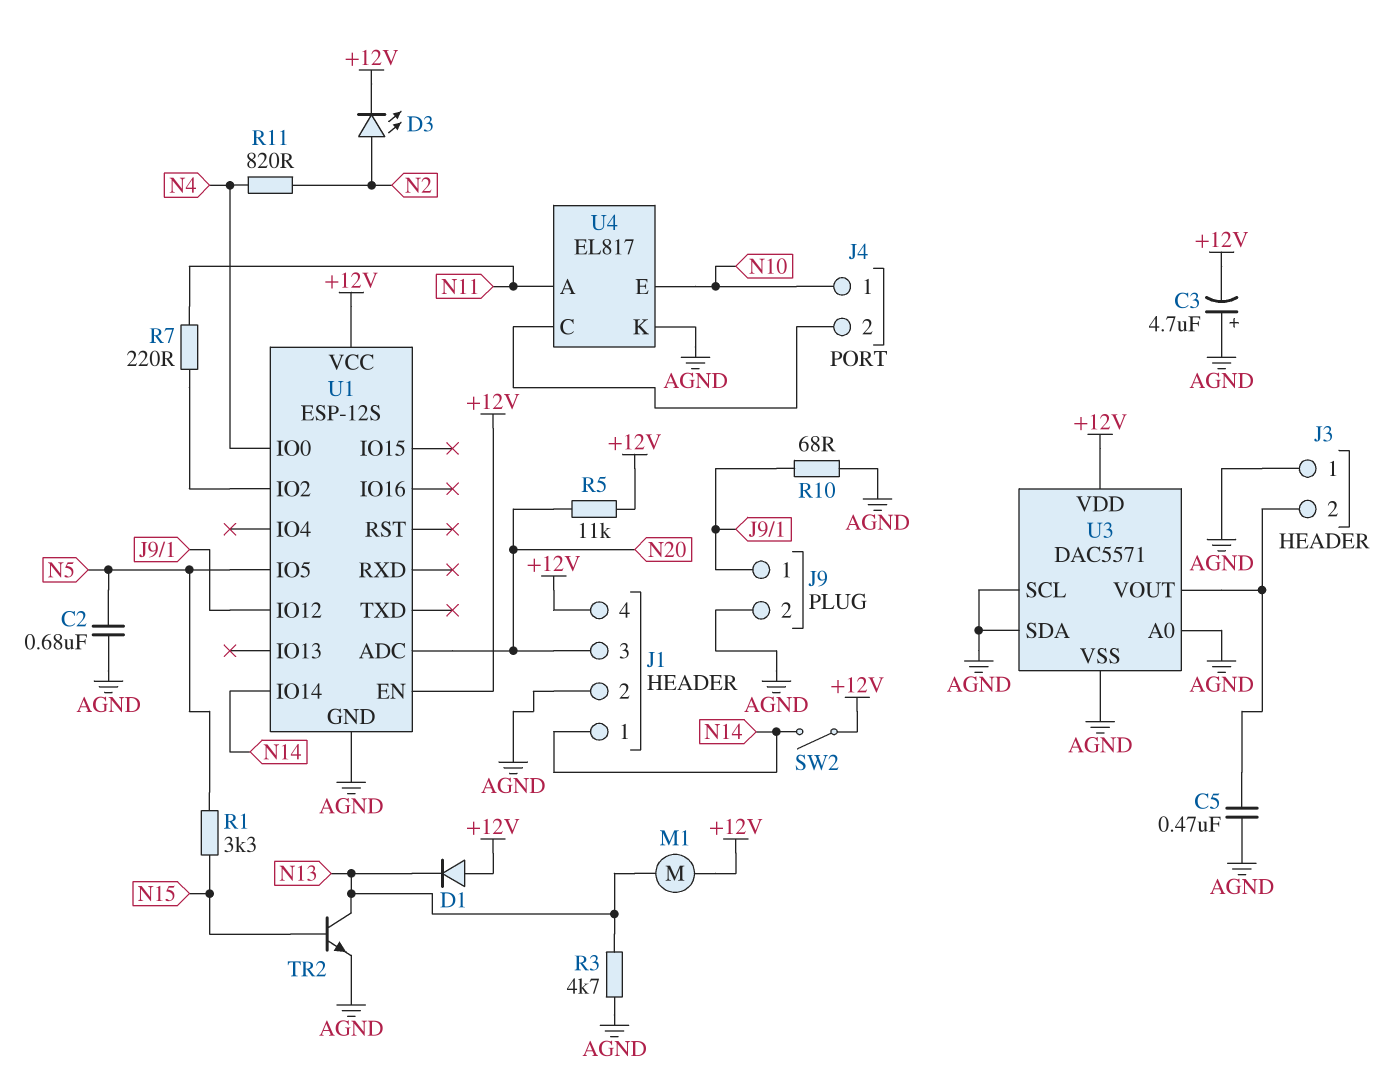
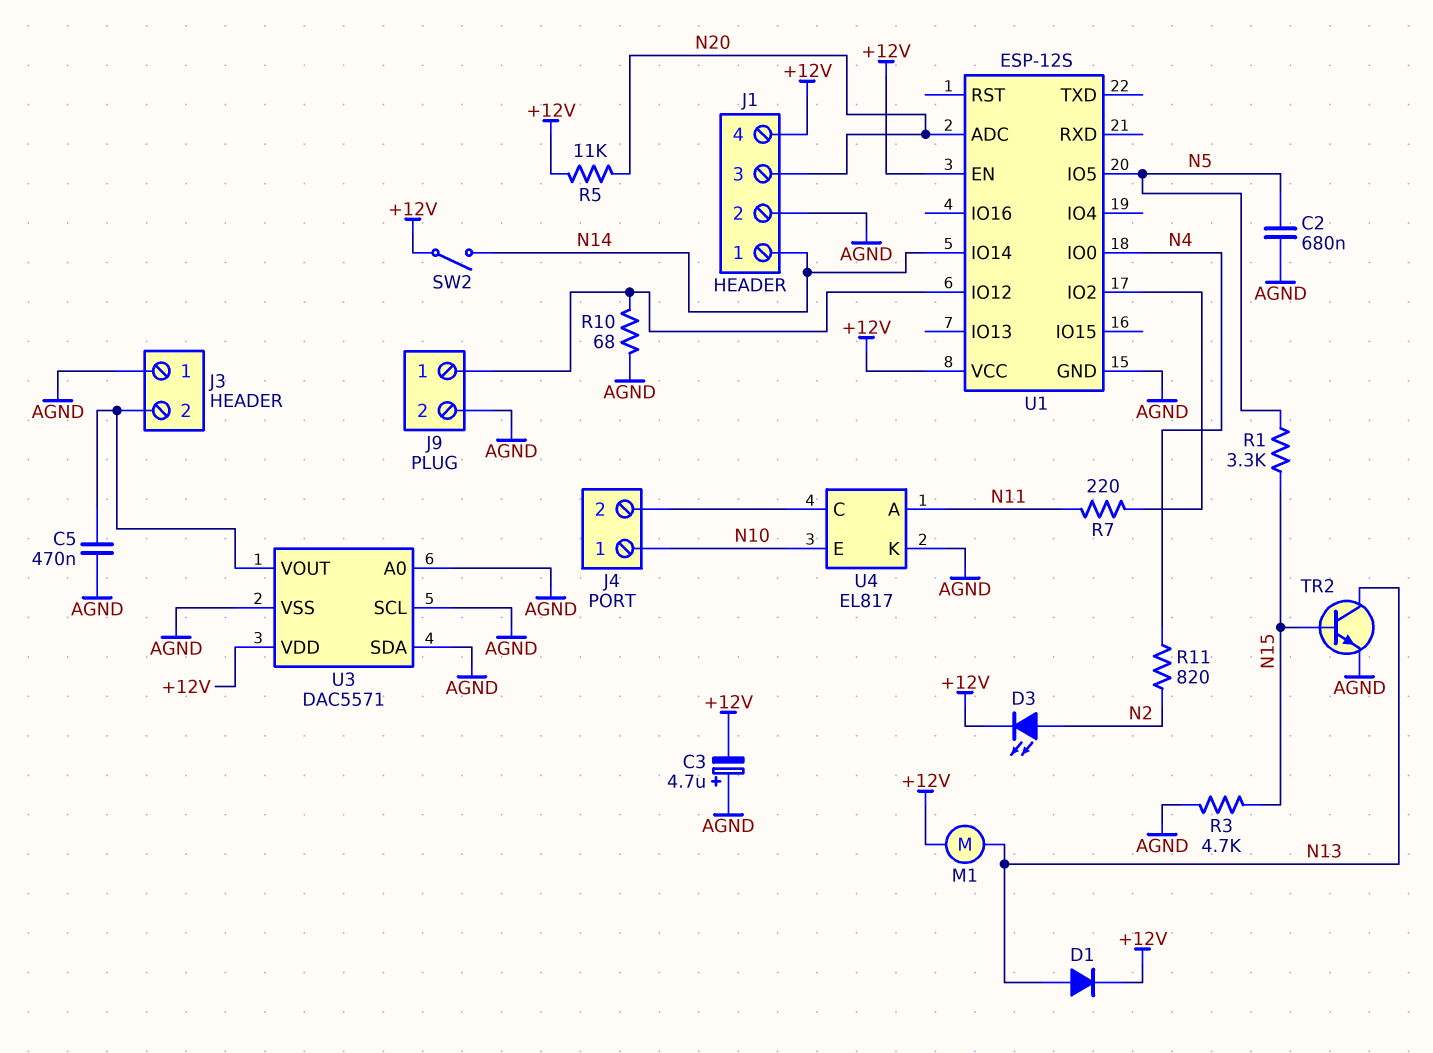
D1: diode (A +12V, K N13) -> diode (A N13, K +12V)
R3: 4.7k (AGND, N13) -> 4.7k (AGND, N15)

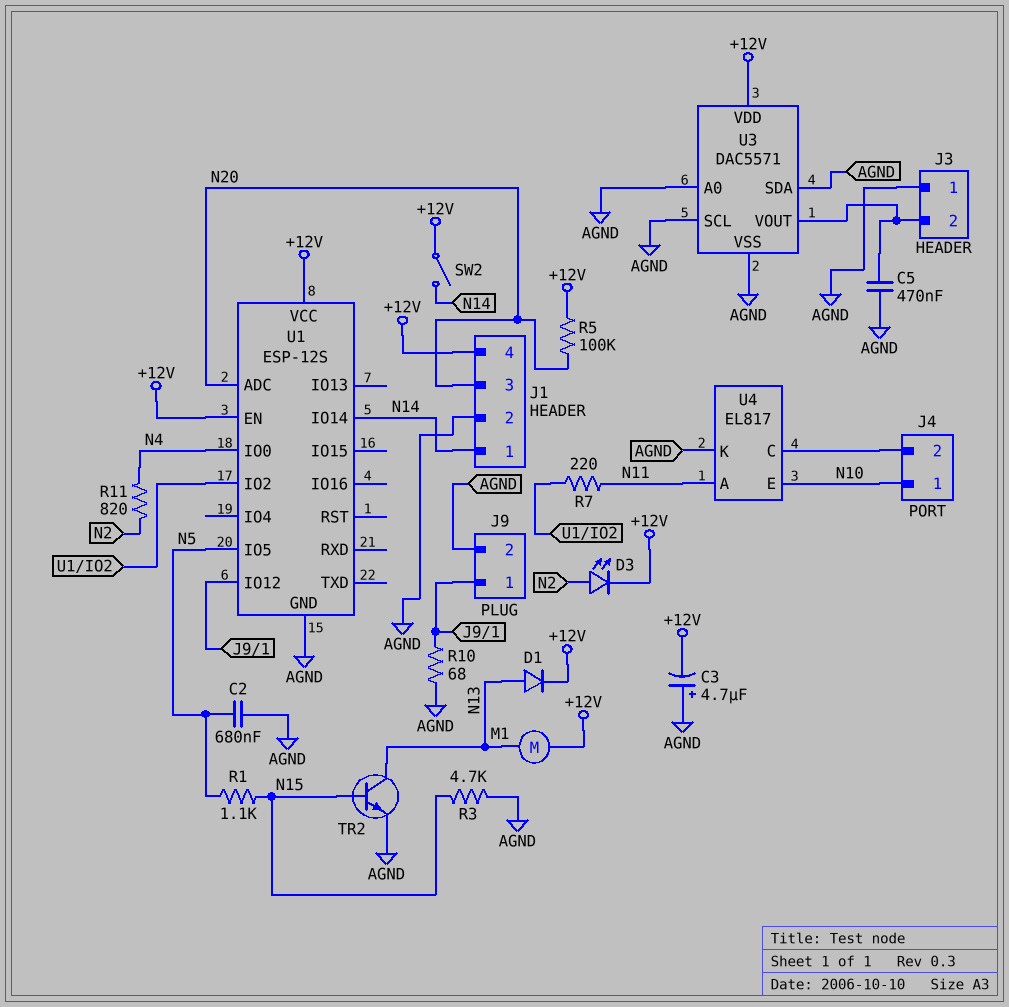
R1: 3.3k (N5, N15) -> 1.1k (N5, N15)
R5: 11k (+12V, N20) -> 100k (+12V, N20)

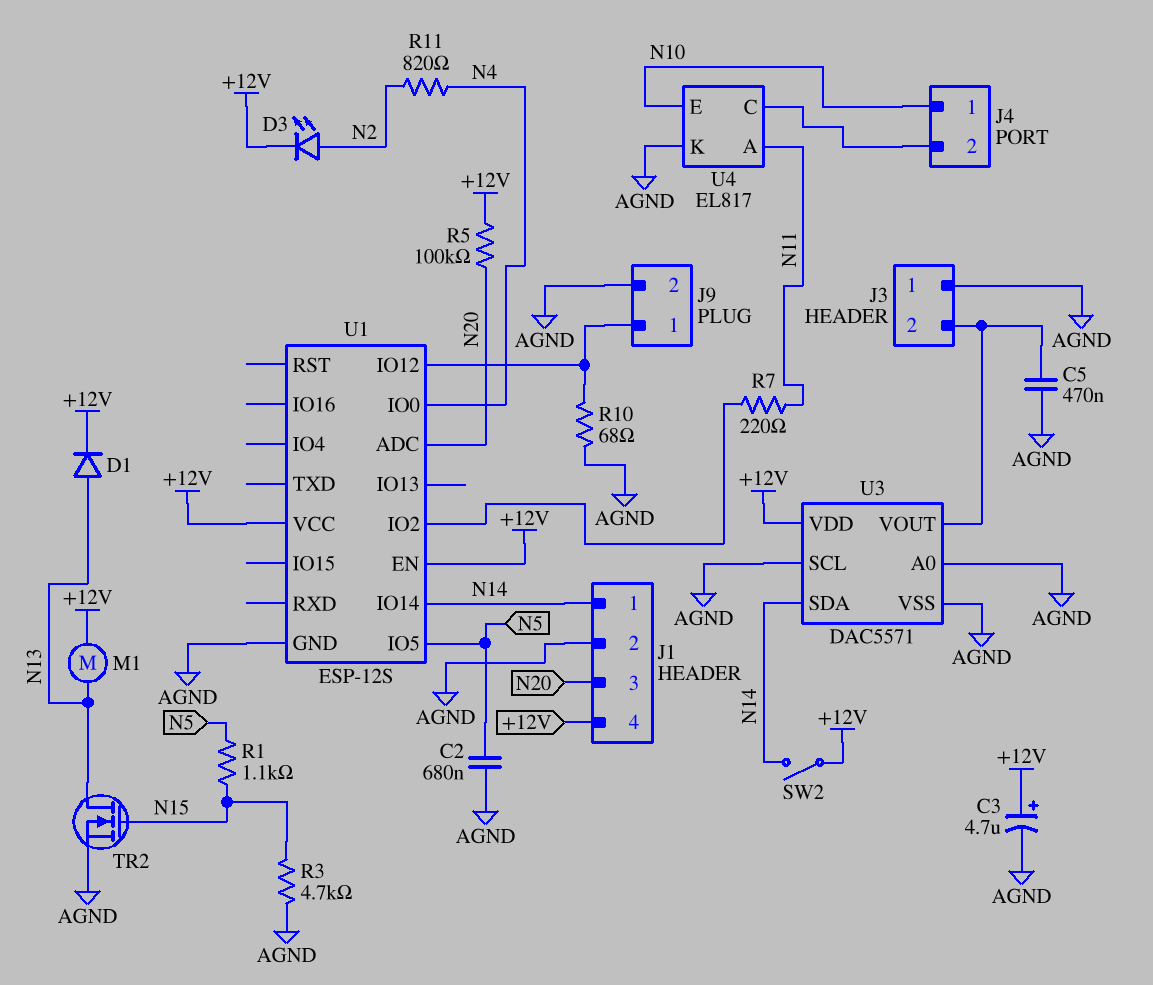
C3: 4.7uF (plus AGND, minus +12V) -> 4.7uF (plus +12V, minus AGND)
TR2: NPN (B N15, C N13, E AGND) -> NMOS (G N15, D N13, S AGND)
U3 pin SDA: AGND -> N14

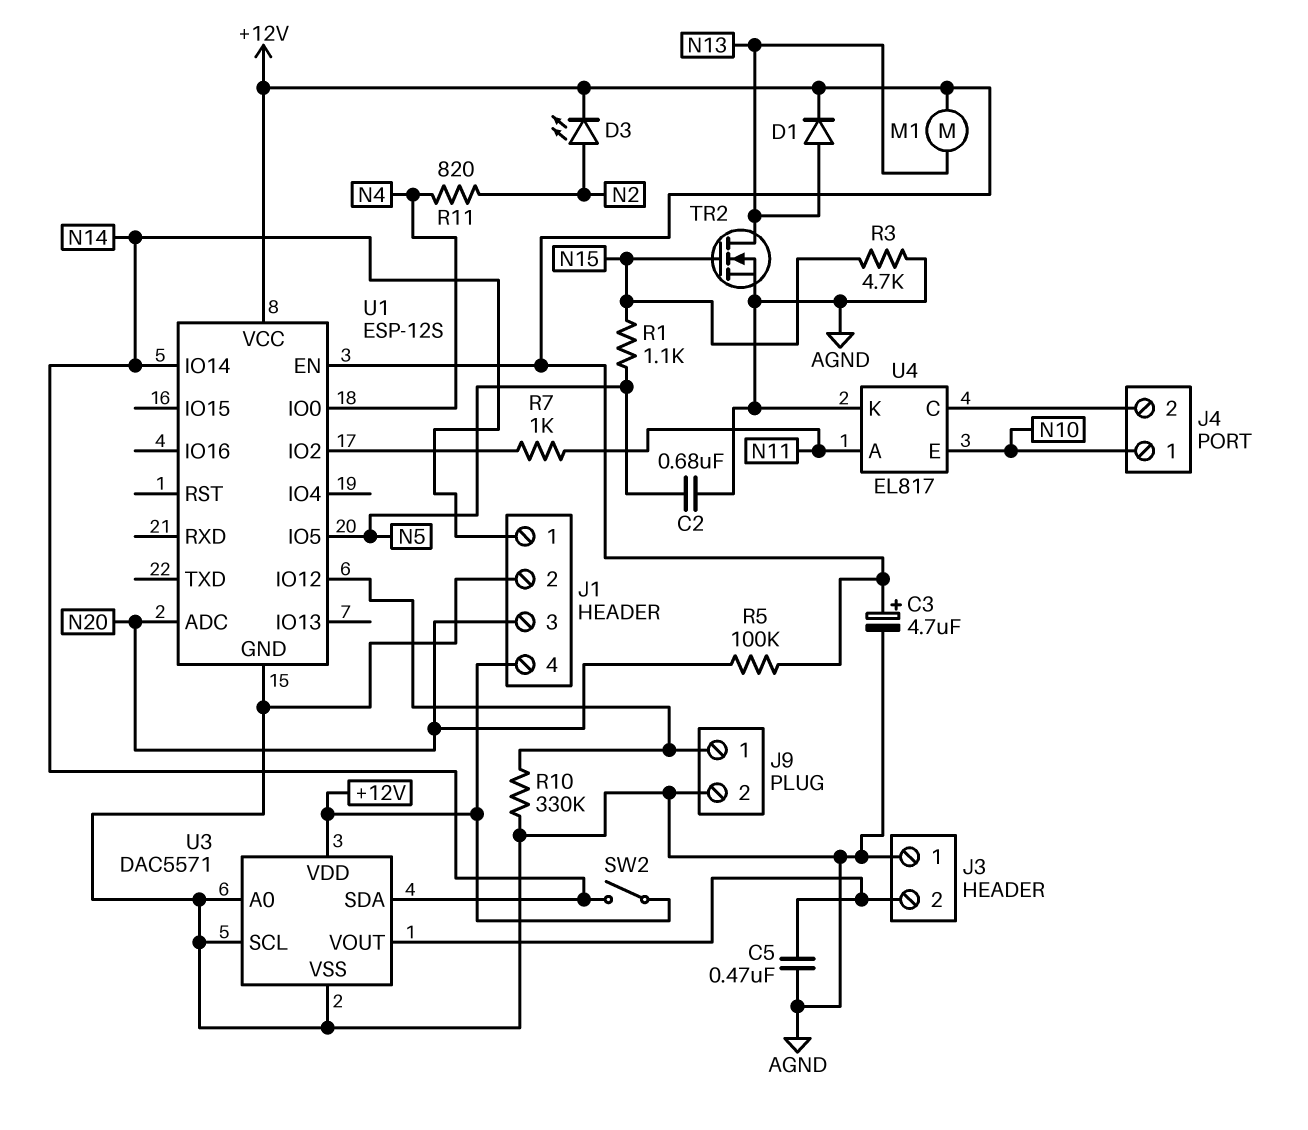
R7: 220 (N11, U1/IO2) -> 1k (N11, U1/IO2)
R10: 68 (AGND, J9/1) -> 330k (AGND, J9/1)

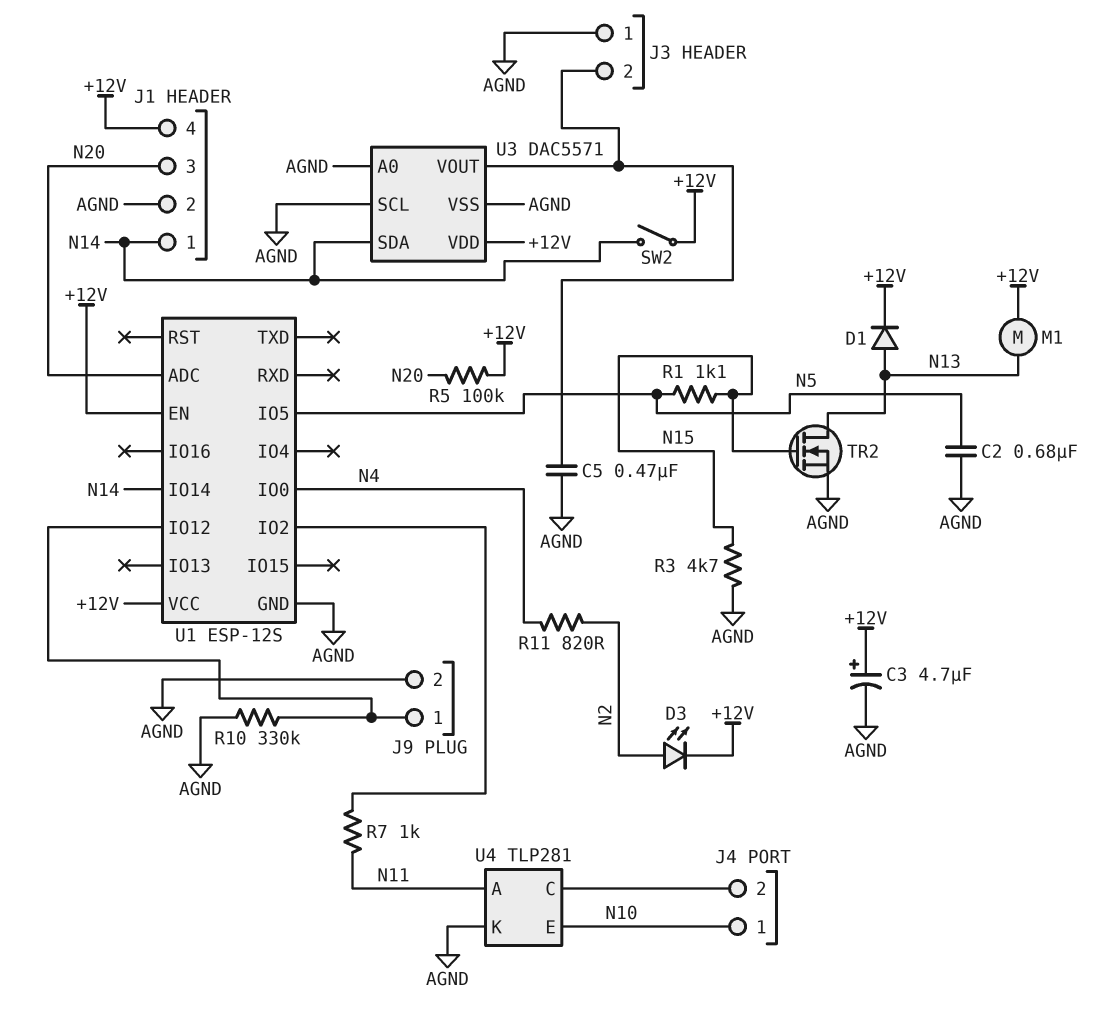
U4: EL817 -> TLP281

